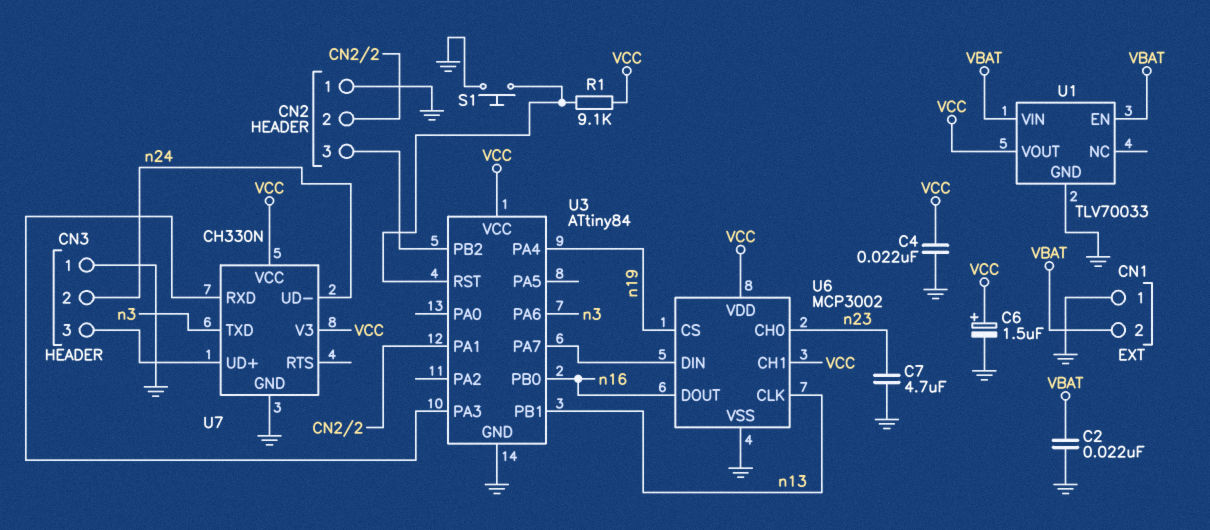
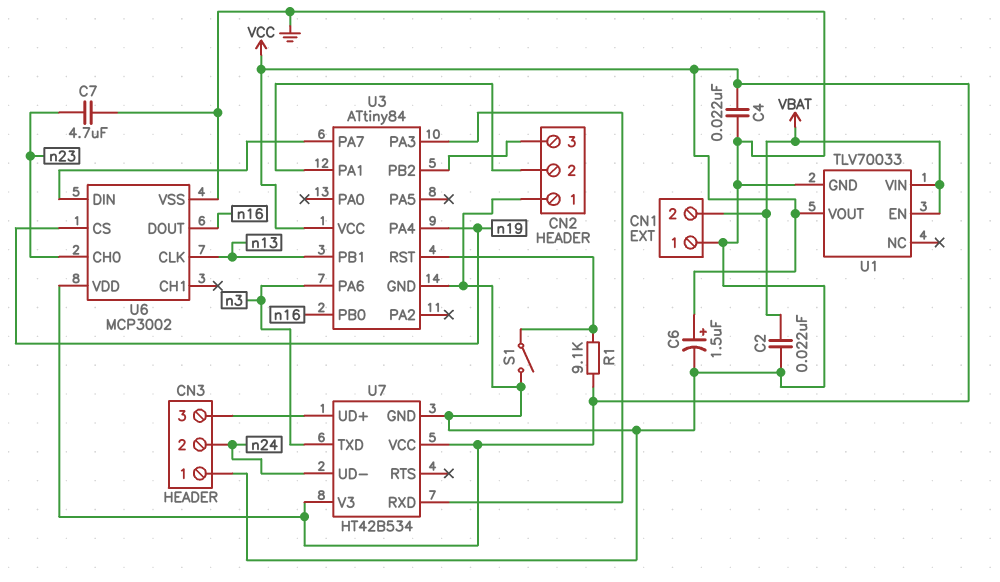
S1: button (GND, U3/RST) -> switch (GND, U3/RST)
U6 pin CH1: VCC -> none
U7: CH330N -> HT42B534

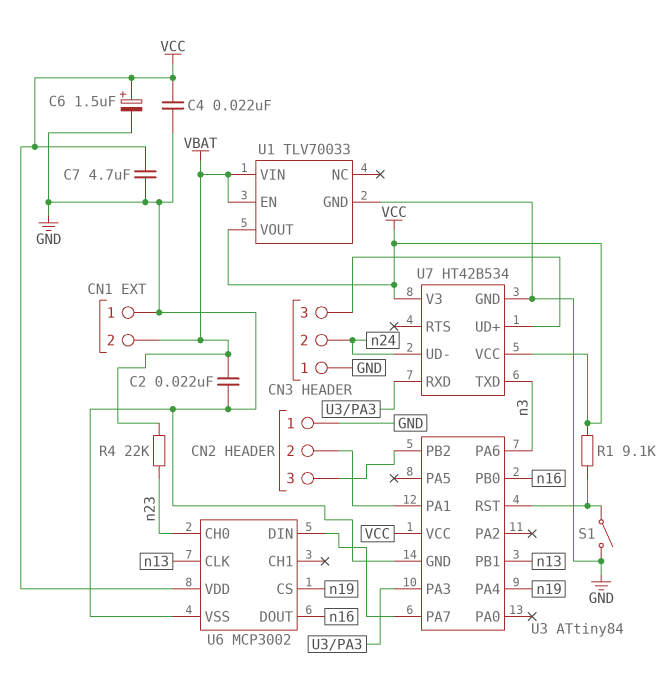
C7: 4.7uF (GND, n23) -> 4.7uF (GND, VCC)
R4: none -> 22k (VBAT, n23)

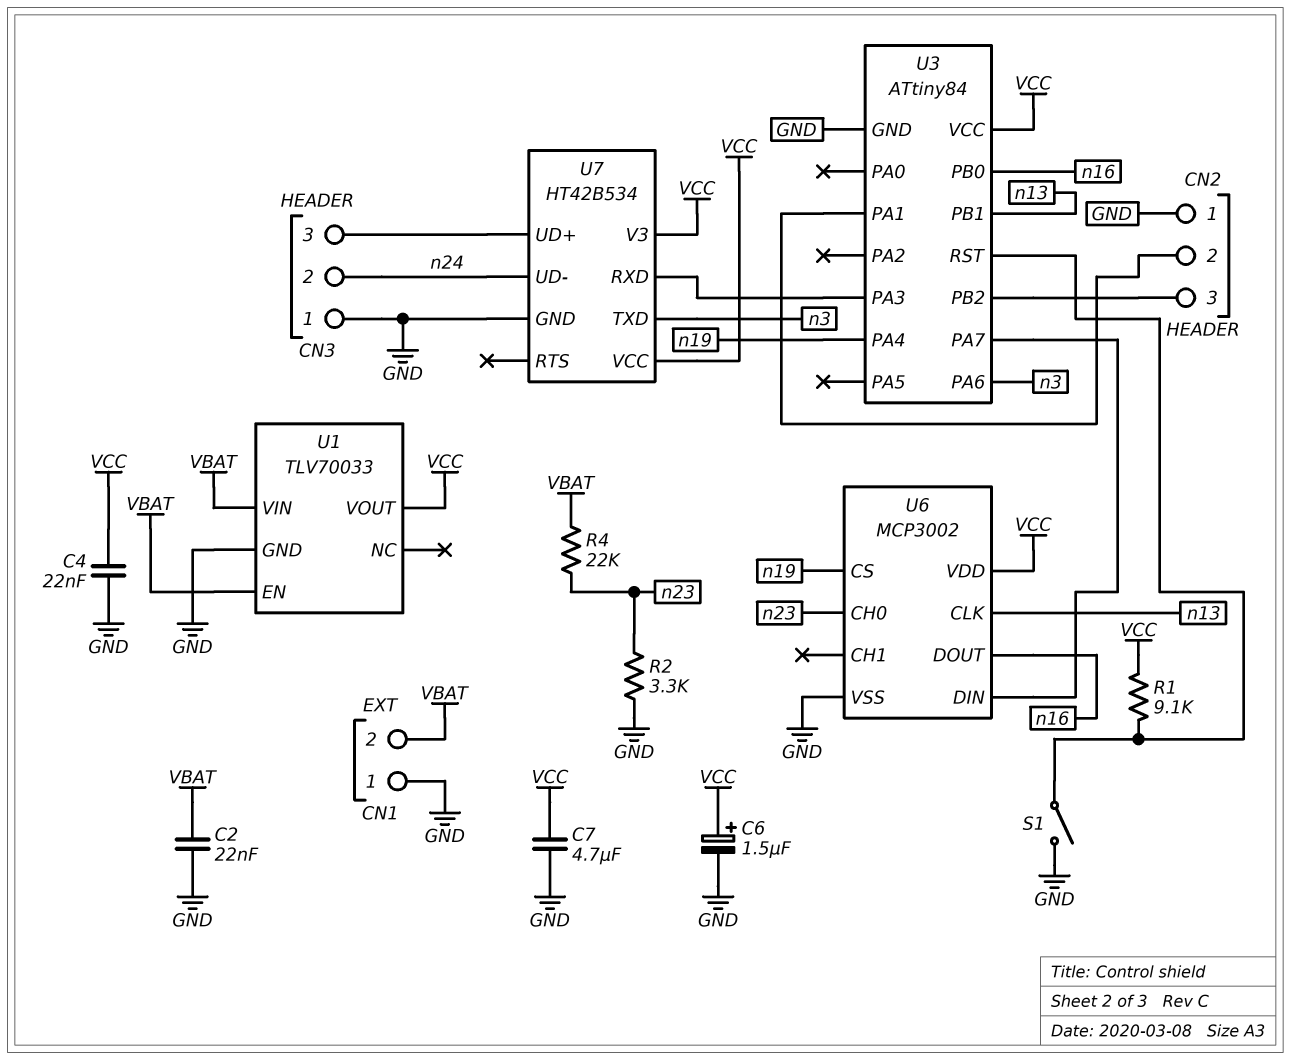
R2: none -> 3.3k (GND, n23)

